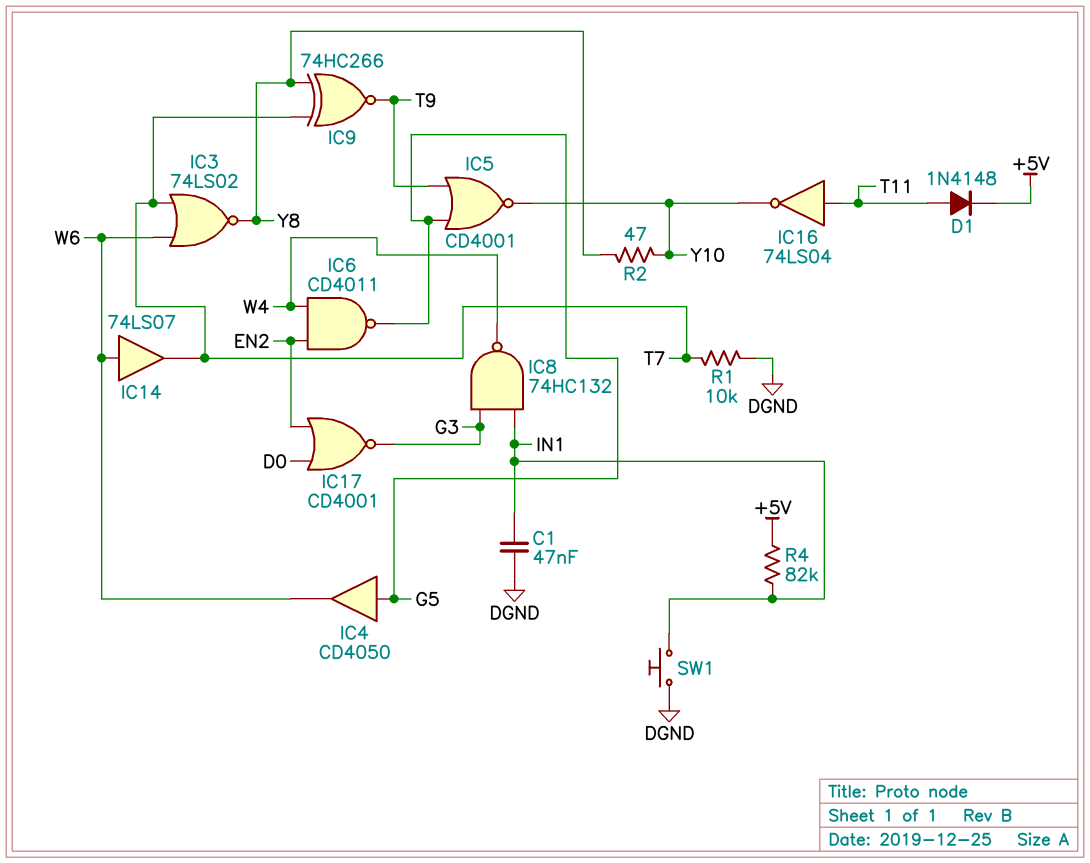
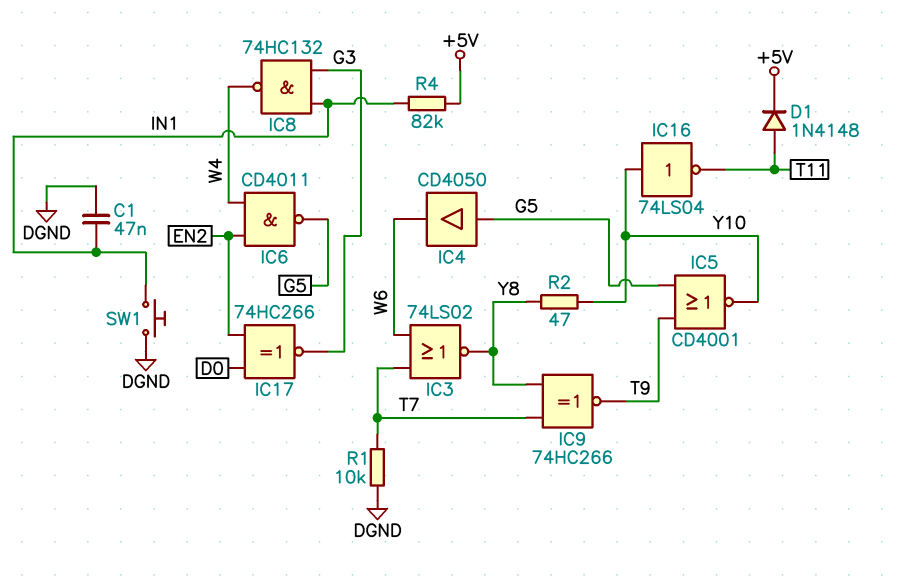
IC14: buffer 74LS07 (in W6, out T7) -> none
IC16: NOT 74LS04 (in T11, out Y10) -> NOT 74LS04 (in Y10, out T11)
IC17: NOR CD4001 (in D0, in EN2, out G3) -> XNOR 74HC266 (in D0, in EN2, out G3)

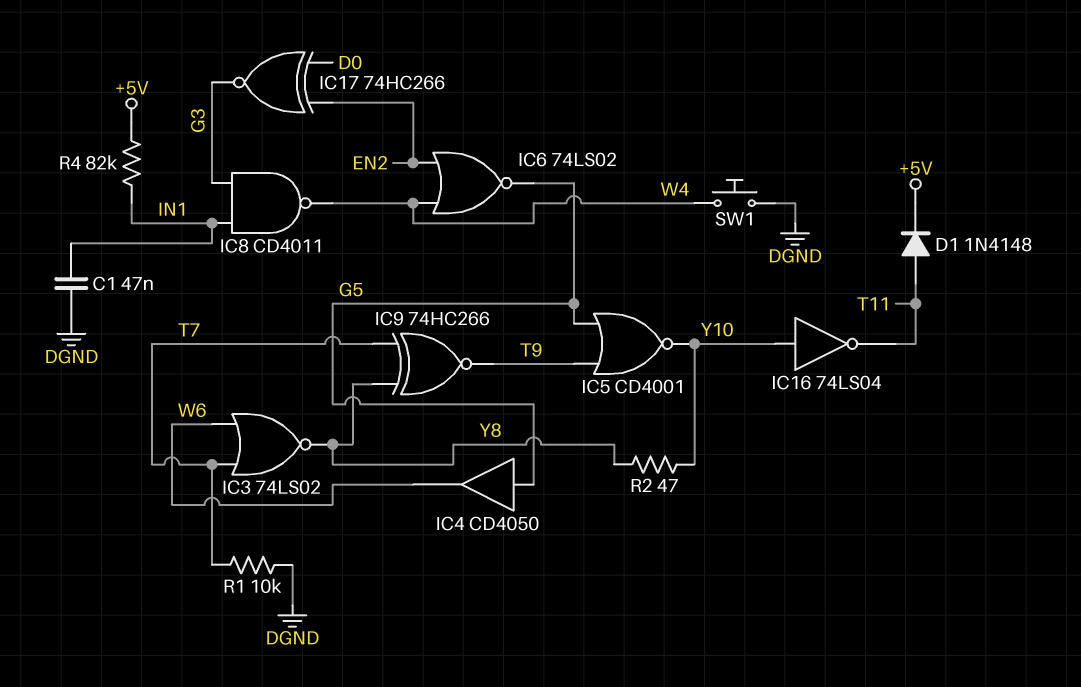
IC6: NAND CD4011 (in EN2, in W4, out G5) -> NOR 74LS02 (in EN2, in W4, out G5)
IC8: NAND 74HC132 (in G3, in IN1, out W4) -> NAND CD4011 (in G3, in IN1, out W4)
SW1: button (DGND, IN1) -> button (DGND, W4)

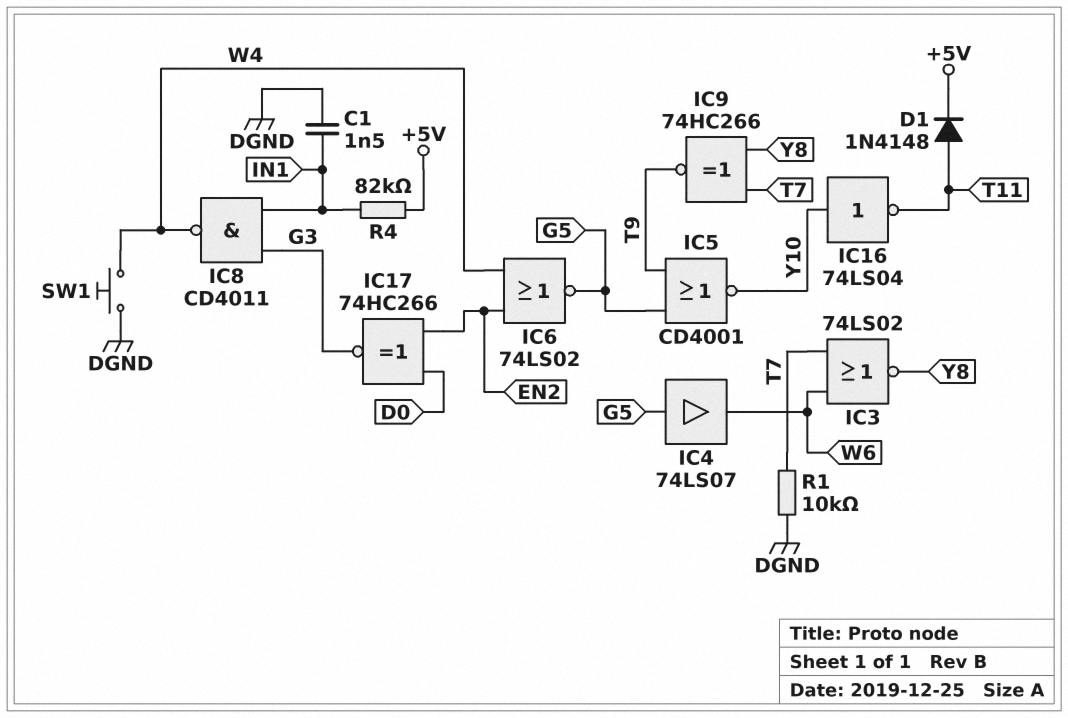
C1: 47nF (DGND, IN1) -> 1.5nF (DGND, IN1)
IC4: buffer CD4050 (in G5, out W6) -> buffer 74LS07 (in G5, out W6)
R2: 47 (Y8, Y10) -> none

